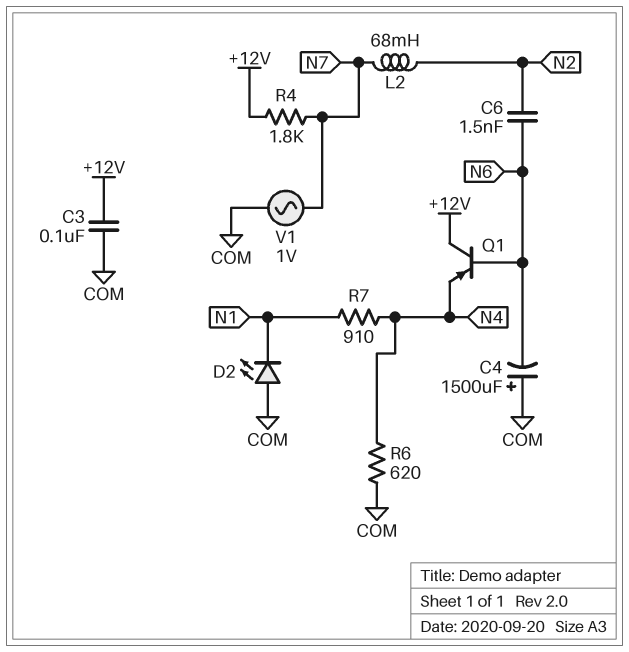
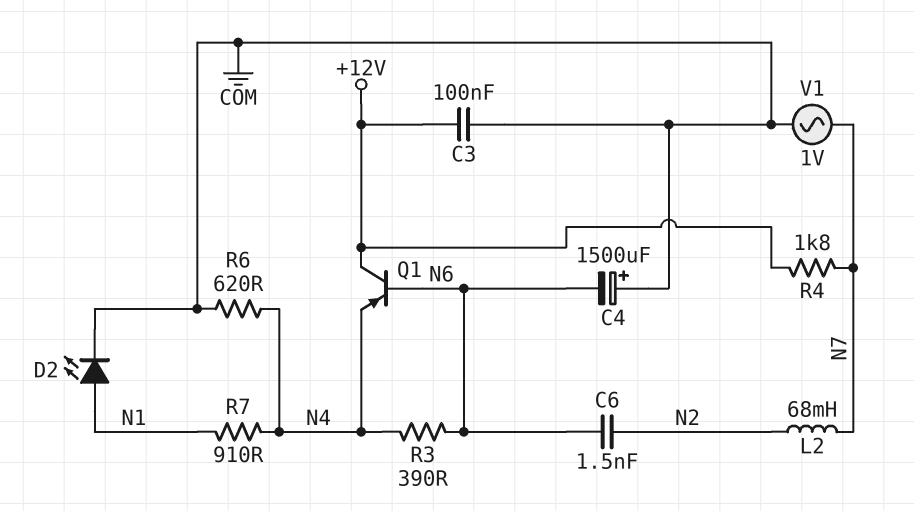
D2: LED (A COM, K N1) -> LED (A N1, K COM)
R3: none -> 390 (N4, N6)

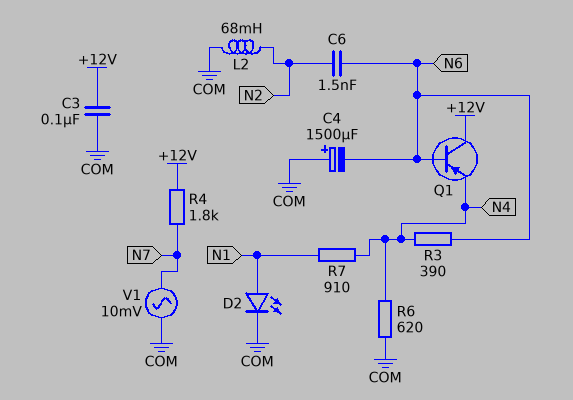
L2: 68mH (N2, N7) -> 68mH (COM, N2)
V1: AC 1V (COM, N7) -> AC 10mV (COM, N7)

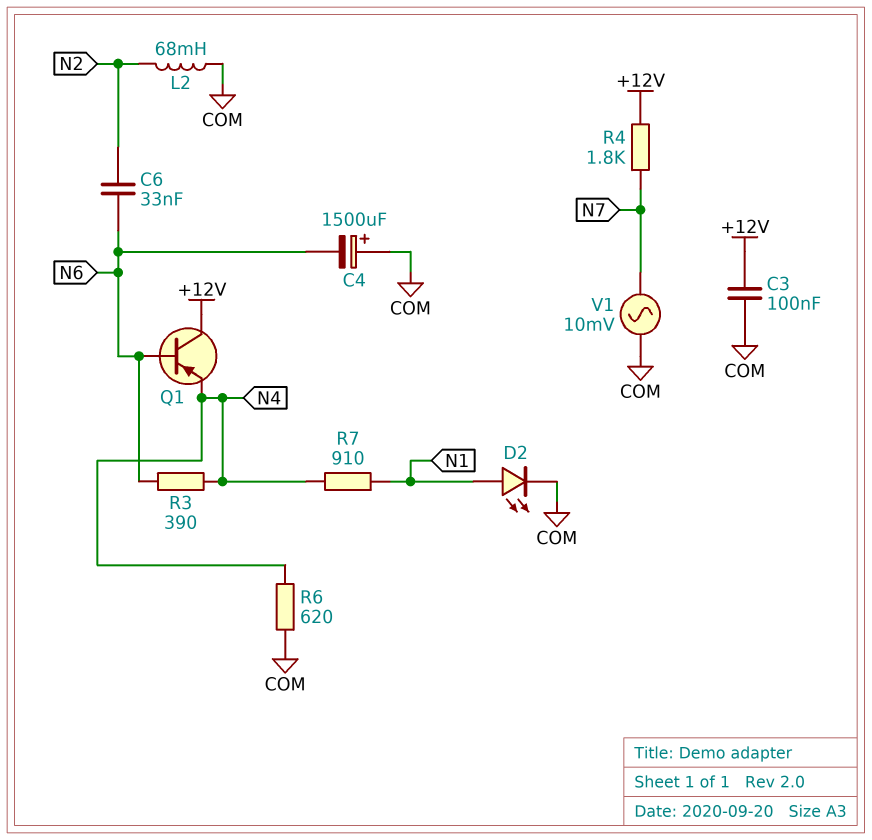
C6: 1.5nF (N2, N6) -> 33nF (N2, N6)

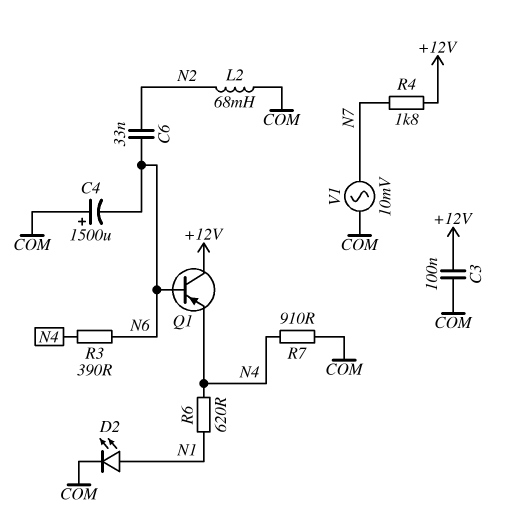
R6: 620 (COM, N4) -> 620 (N1, N4)
R7: 910 (N1, N4) -> 910 (COM, N4)

